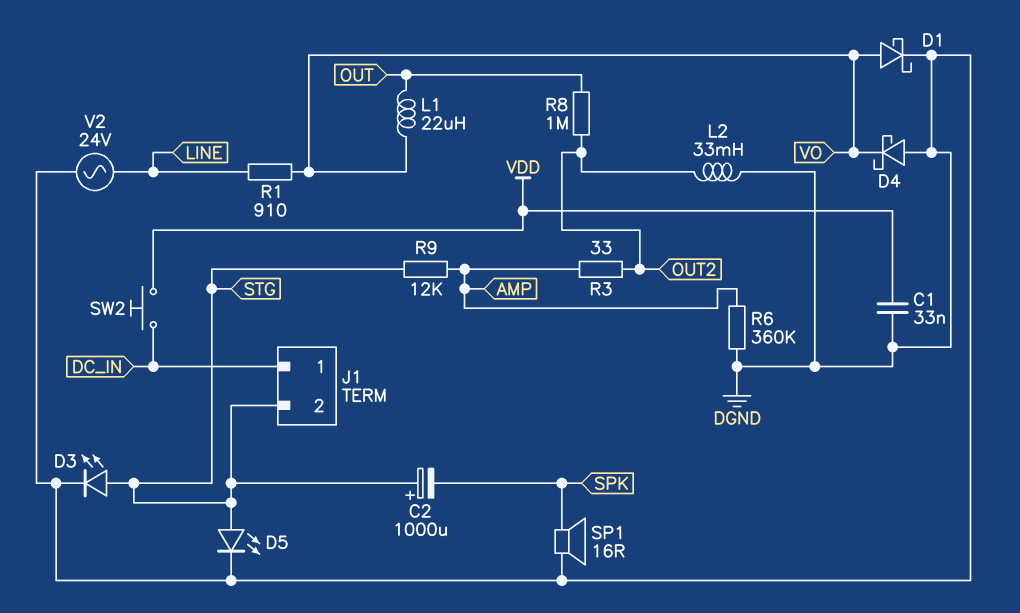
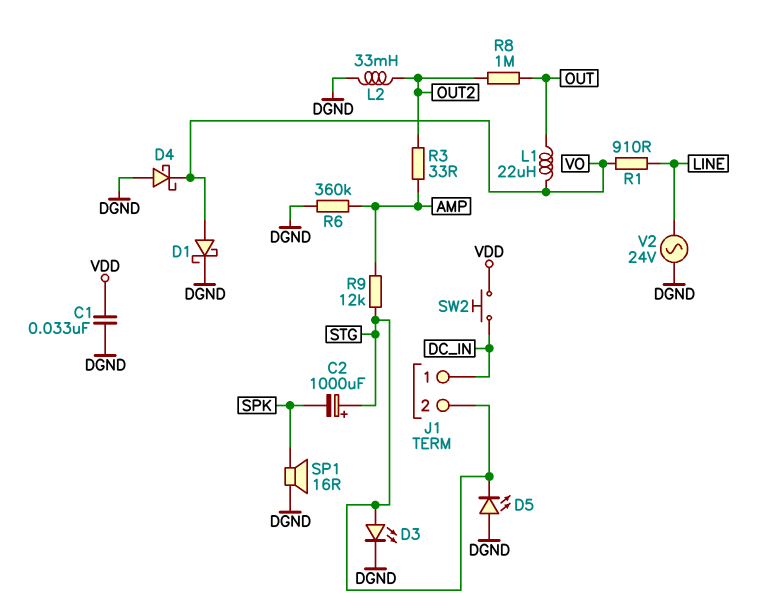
D5: LED (A STG, K DGND) -> LED (A DGND, K STG)

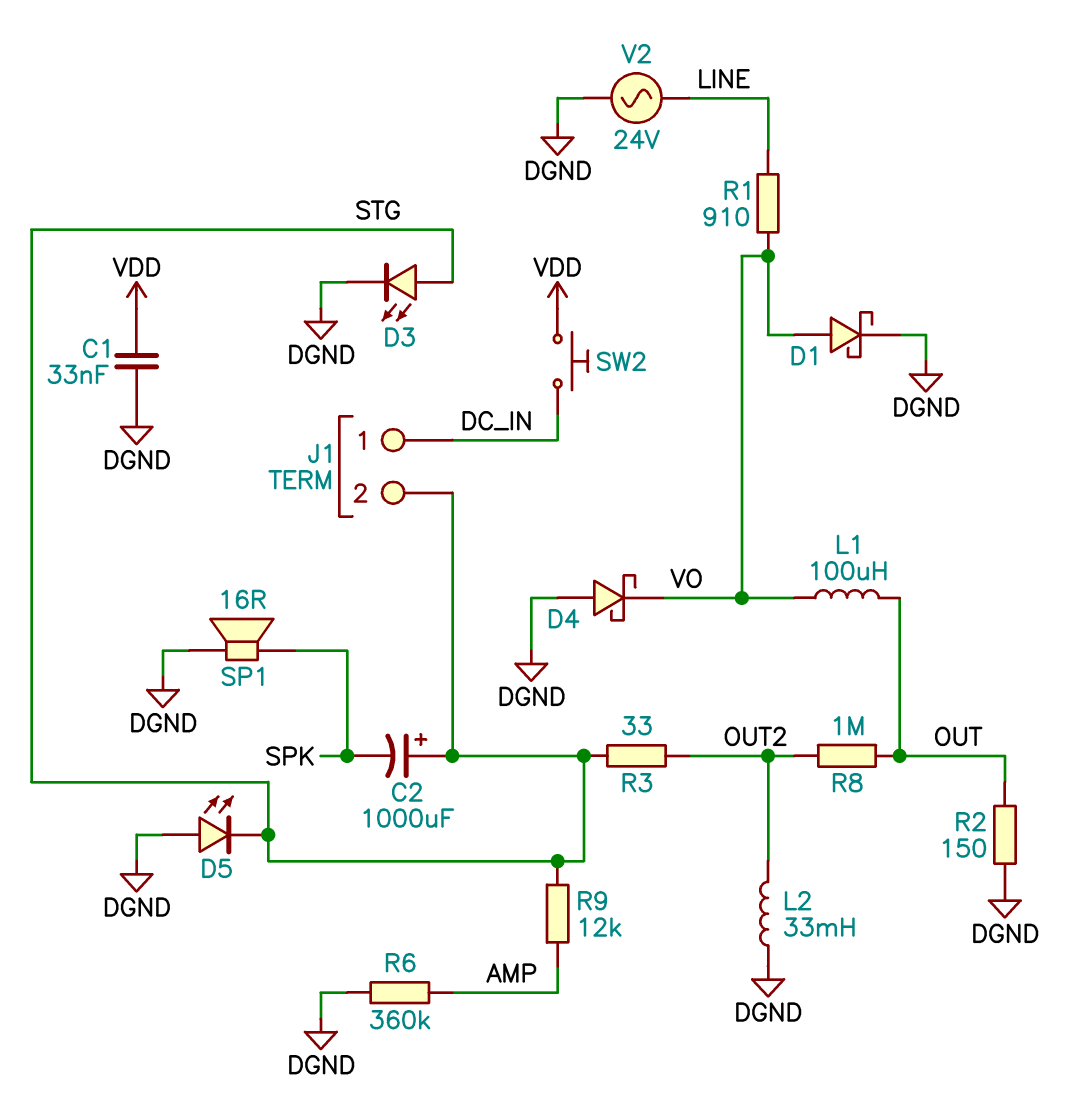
L1: 22uH (OUT, VO) -> 100uH (OUT, VO)
R2: none -> 150 (DGND, OUT)
R3: 33 (AMP, OUT2) -> 33 (OUT2, STG)

